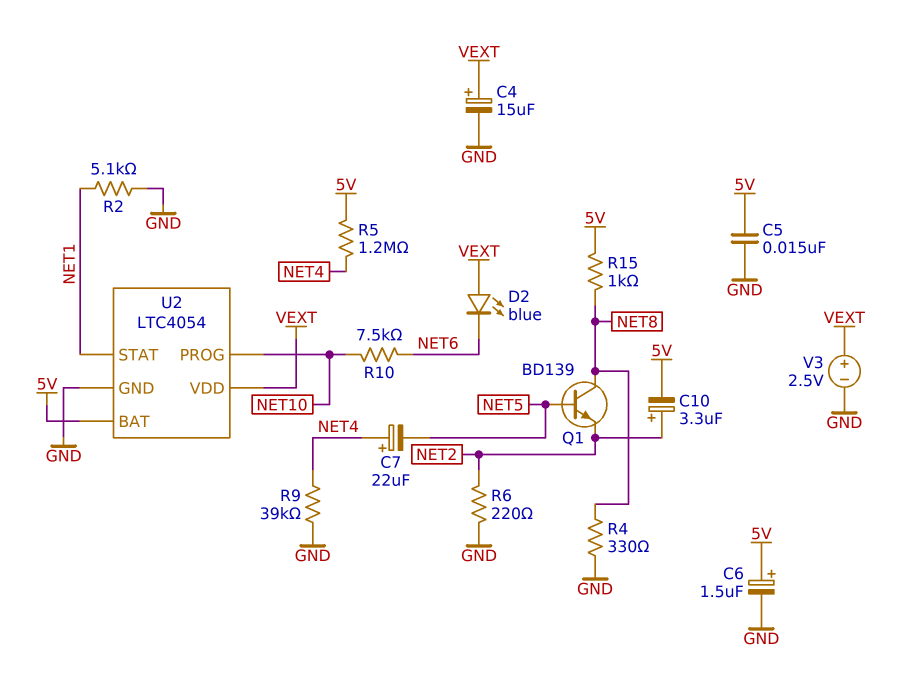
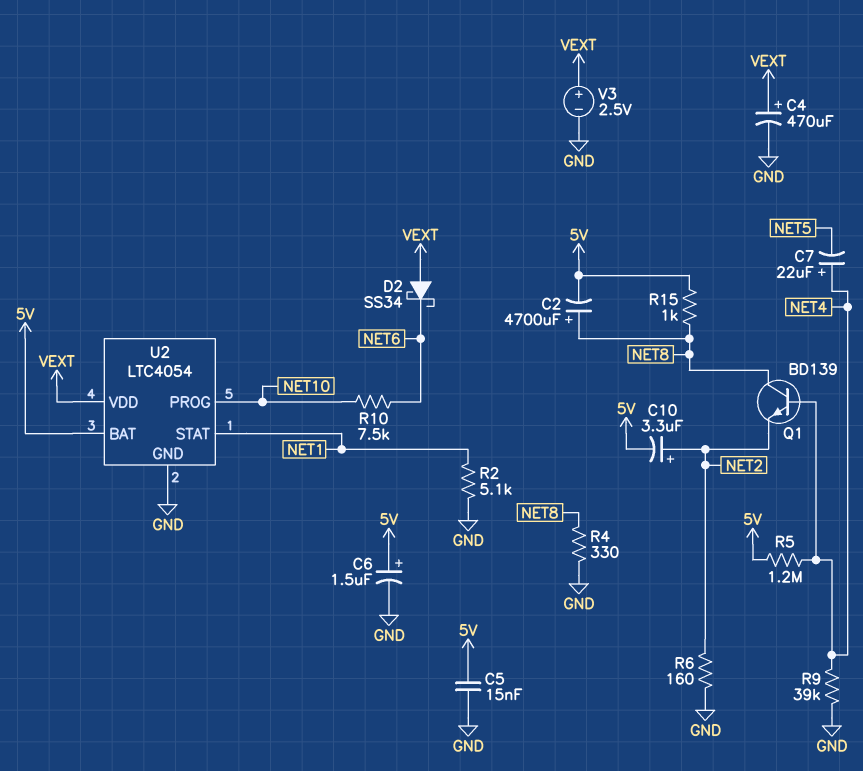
C2: none -> 4700uF (plus NET8, minus 5V)
C4: 15uF (plus VEXT, minus GND) -> 470uF (plus VEXT, minus GND)
D2: LED blue (A VEXT, K NET6) -> schottky SS34 (A VEXT, K NET6)
Q1: NPN BD139 (B NET5, C NET8, E NET2) -> NPN BD139 (B NET4, C NET8, E NET2)
R6: 220 (GND, NET2) -> 160 (GND, NET2)

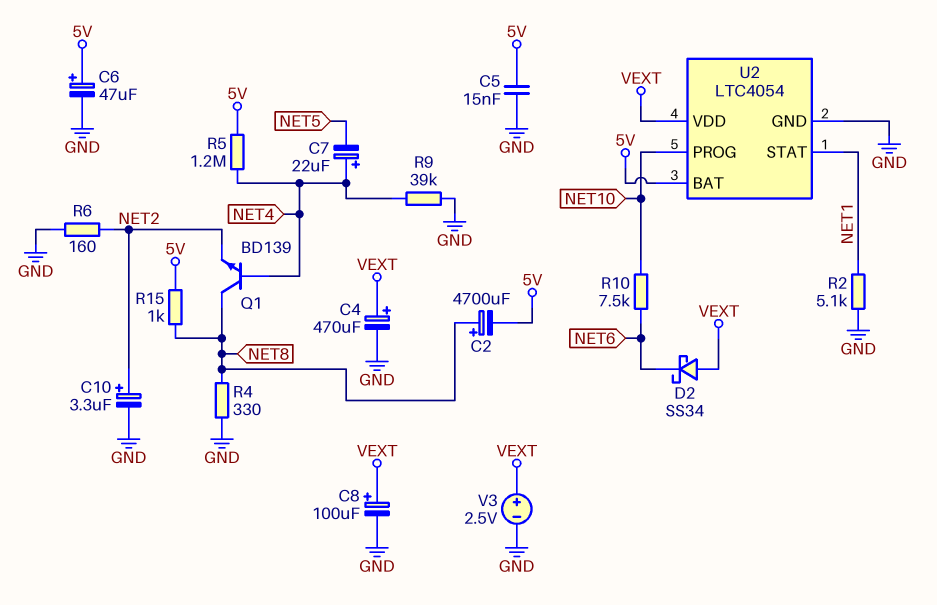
C6: 1.5uF (plus 5V, minus GND) -> 47uF (plus 5V, minus GND)
C8: none -> 100uF (plus VEXT, minus GND)
C10: 3.3uF (plus NET2, minus 5V) -> 3.3uF (plus NET2, minus GND)

